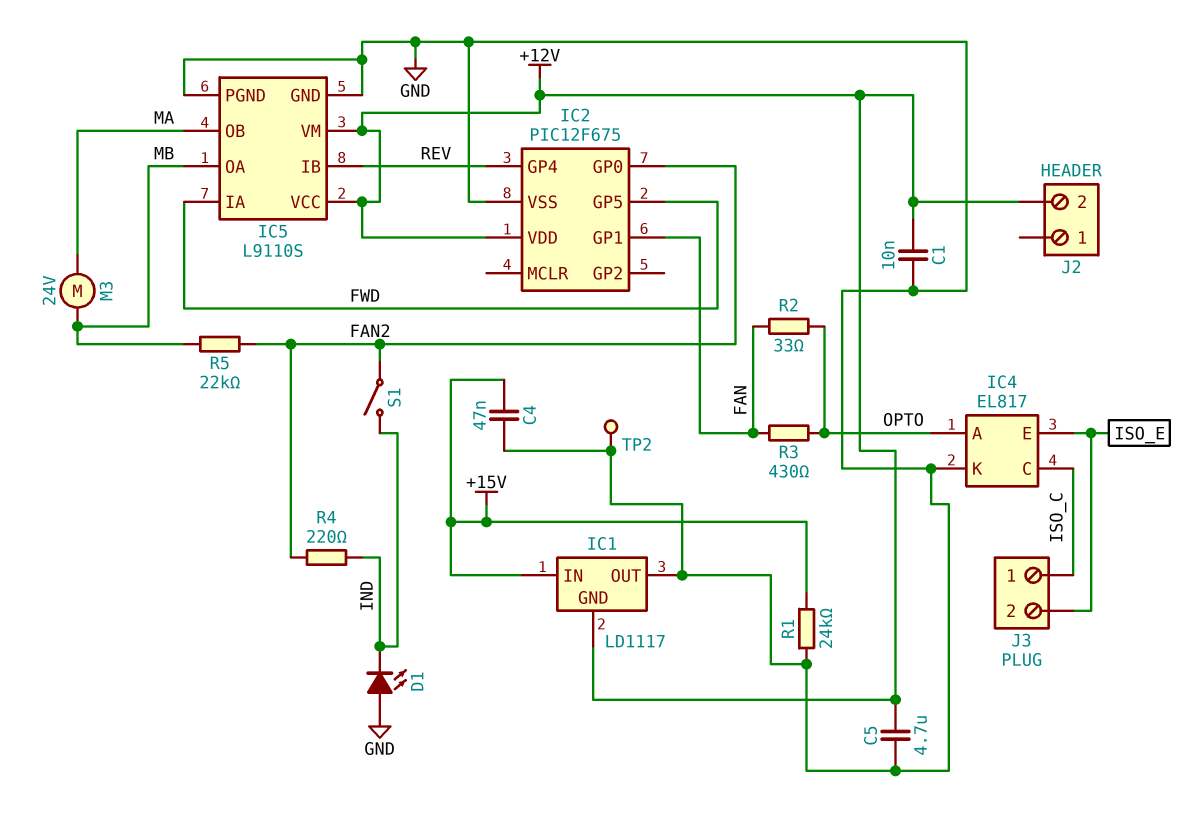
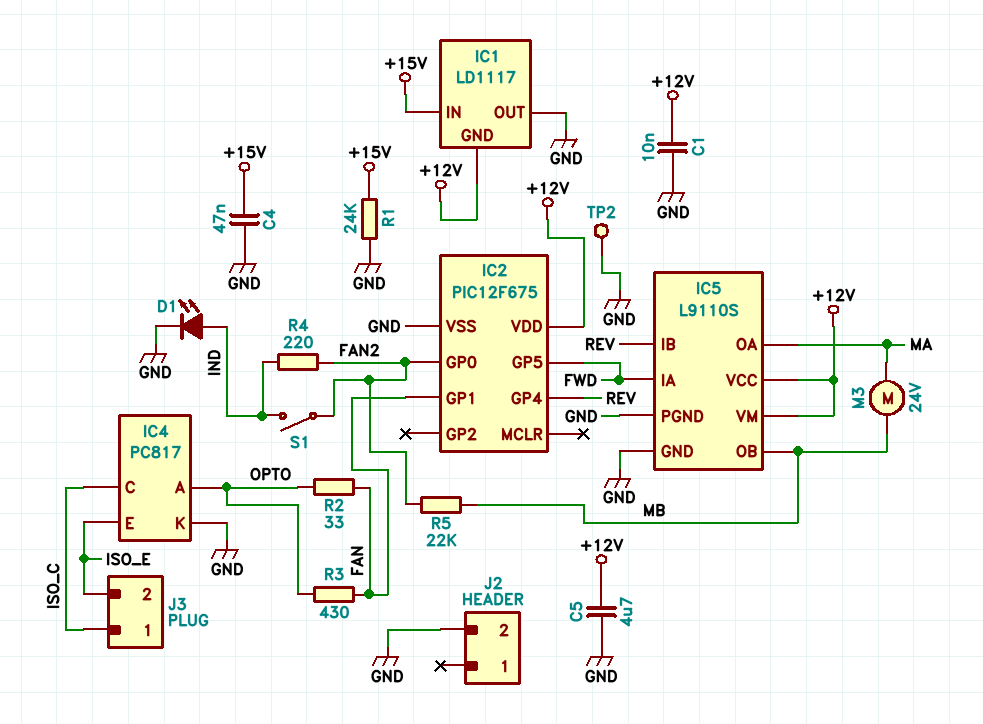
D1: LED (A GND, K IND) -> LED (A IND, K GND)
IC4: EL817 -> PC817
IC5 pin OA: MB -> MA
IC5 pin OB: MA -> MB
J2 pin 2: +12V -> GND

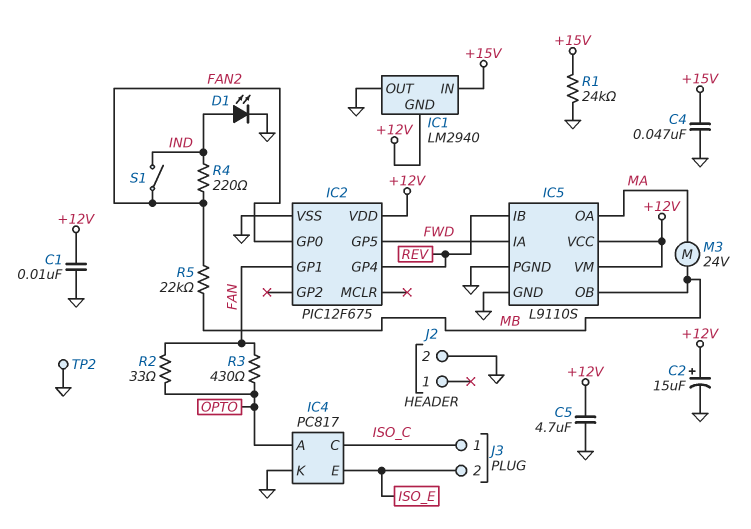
C2: none -> 15uF (plus +12V, minus GND)
IC1: LD1117 -> LM2940

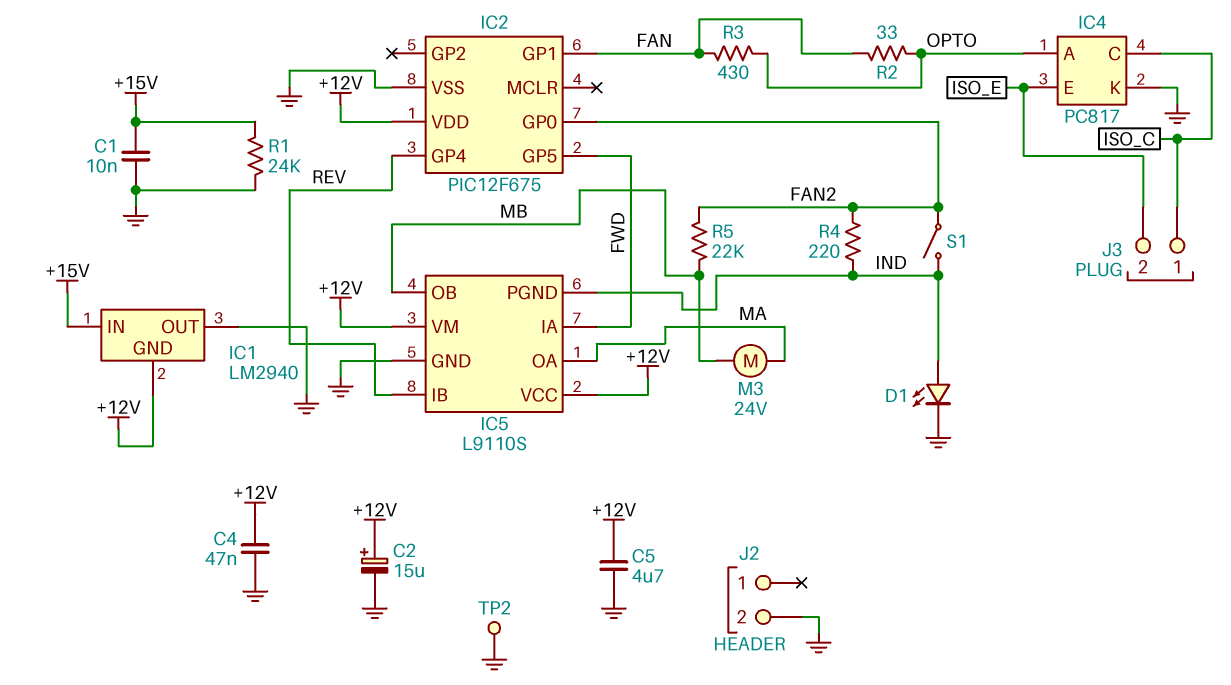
C1: 10nF (+12V, GND) -> 10nF (+15V, GND)
C4: 47nF (+15V, GND) -> 47nF (+12V, GND)
IC5 pin PGND: GND -> IND

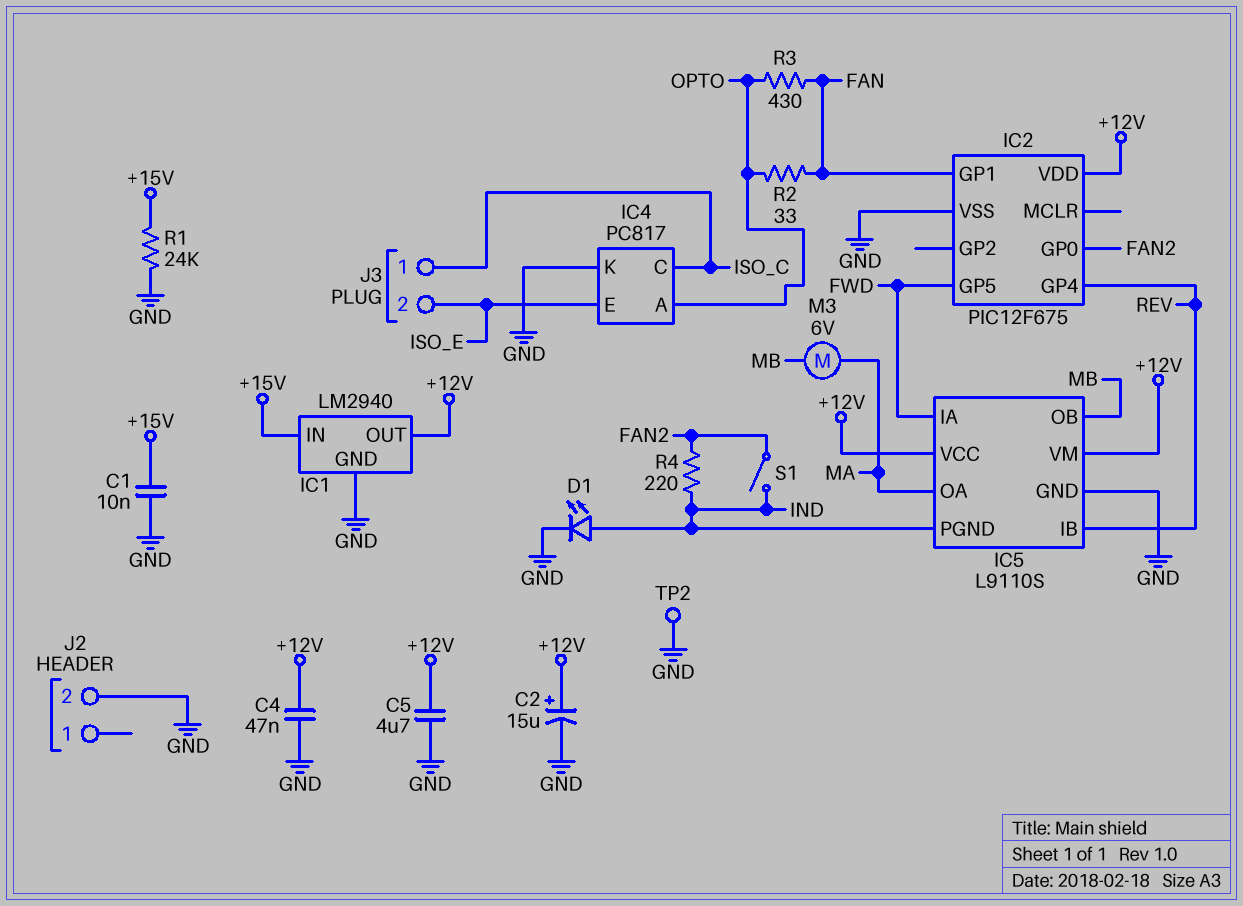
IC1 pin GND: +12V -> GND
IC1 pin OUT: GND -> +12V
M3: motor 24V (MA, MB) -> motor 6V (MA, MB)
R5: 22k (FAN2, MB) -> none

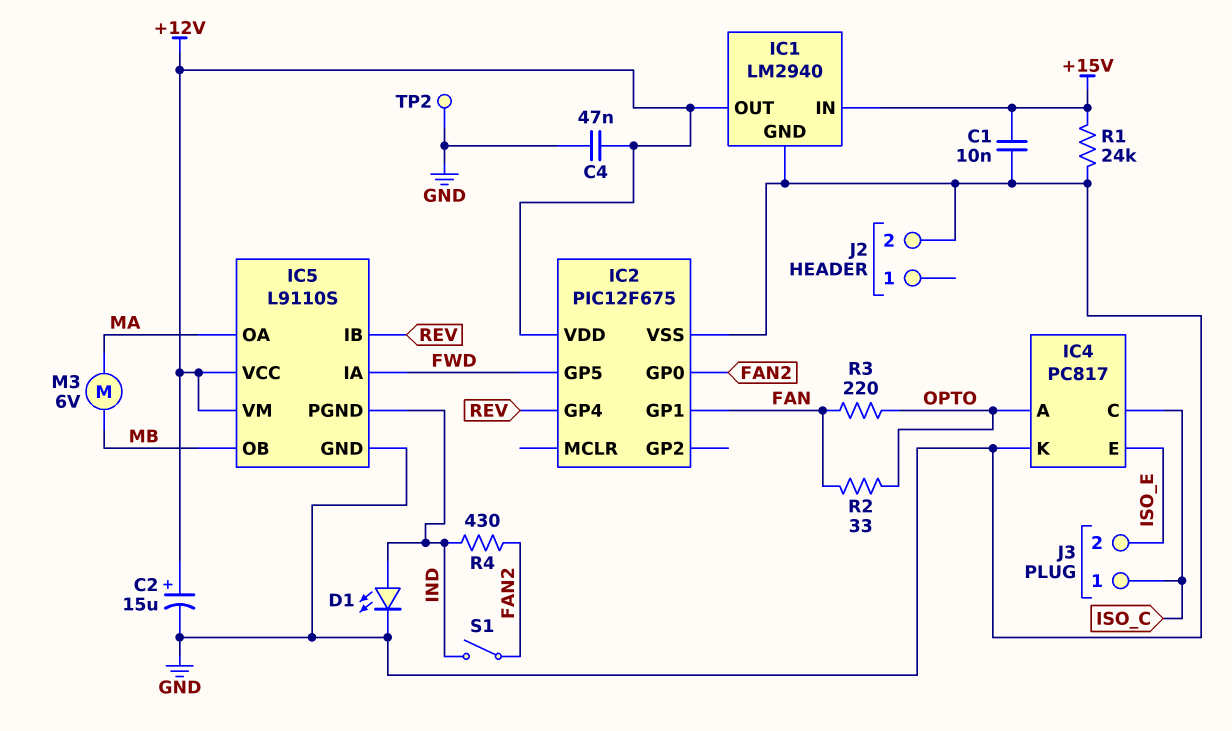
C5: 4.7uF (+12V, GND) -> none
R3: 430 (FAN, OPTO) -> 220 (FAN, OPTO)
R4: 220 (FAN2, IND) -> 430 (FAN2, IND)

